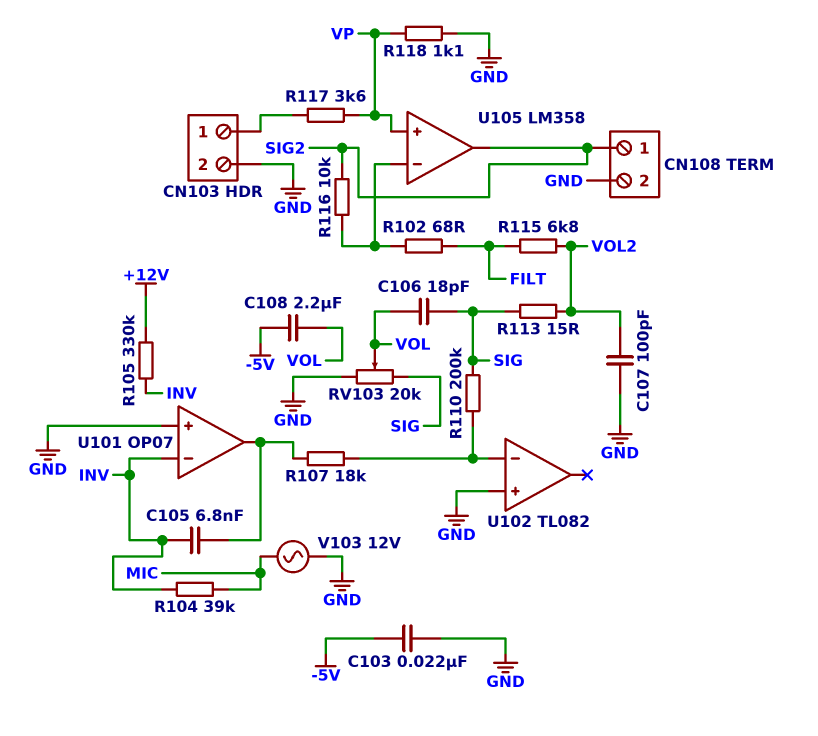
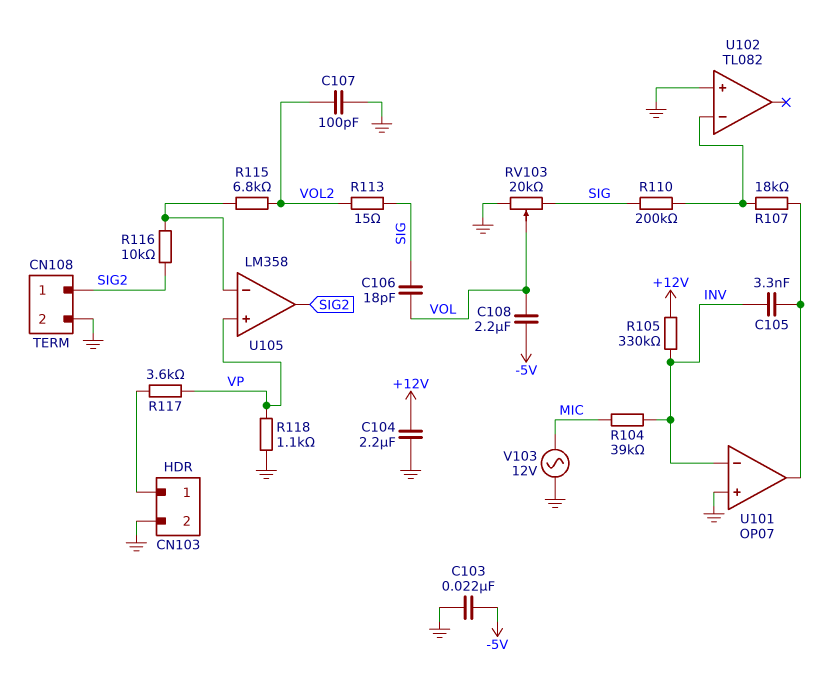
C104: none -> 2.2uF (+12V, GND)
C105: 6.8nF (INV, U101/out) -> 3.3nF (INV, U101/out)
R102: 68 (FILT, U105/in-) -> none
R115: 6.8k (FILT, VOL2) -> 6.8k (U105/in-, VOL2)

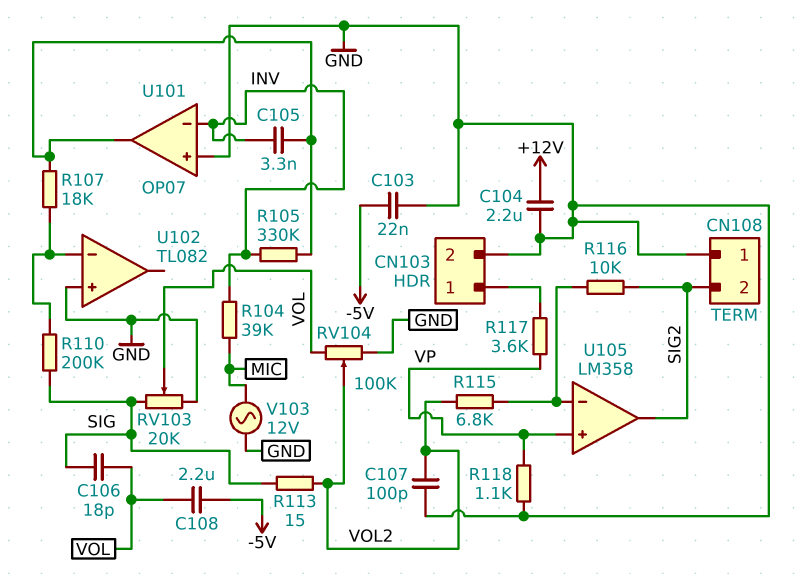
CN108 pin 1: SIG2 -> GND
CN108 pin 2: GND -> SIG2
R105: 330k (+12V, INV) -> 330k (INV, U101/out)
RV104: none -> 100k (GND, VOL, wiper VOL2)

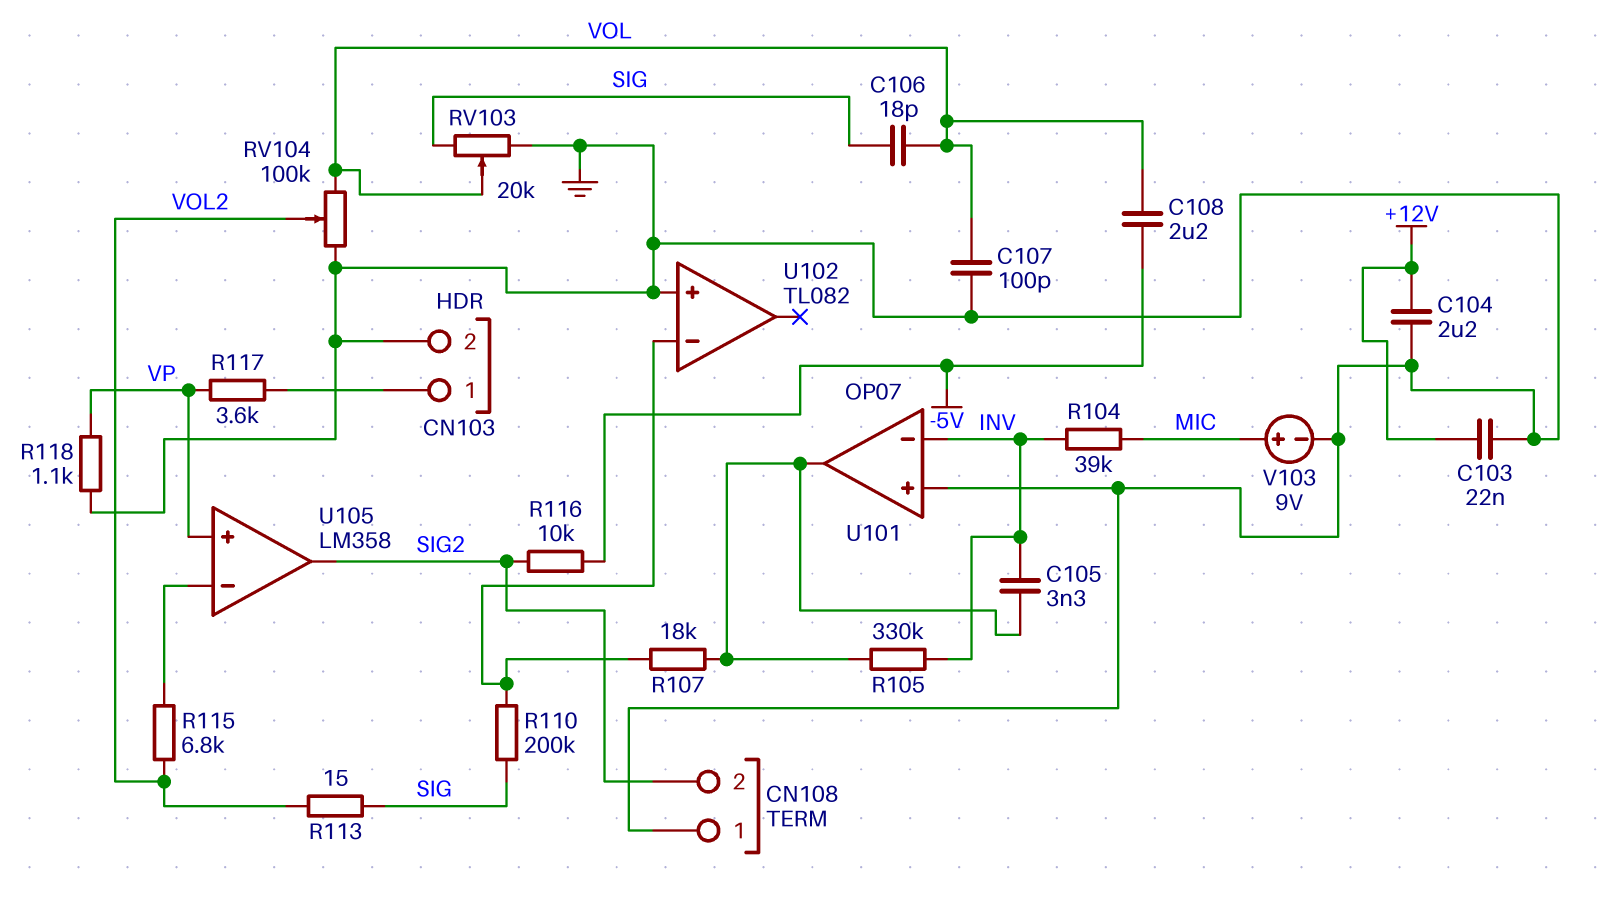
C103: 22nF (-5V, GND) -> 22nF (+12V, GND)
C107: 100pF (GND, VOL2) -> 100pF (GND, VOL)
R116: 10k (SIG2, U105/in-) -> 10k (-5V, SIG2)
V103: AC 12V (GND, MIC) -> 9V (plus MIC, minus GND)

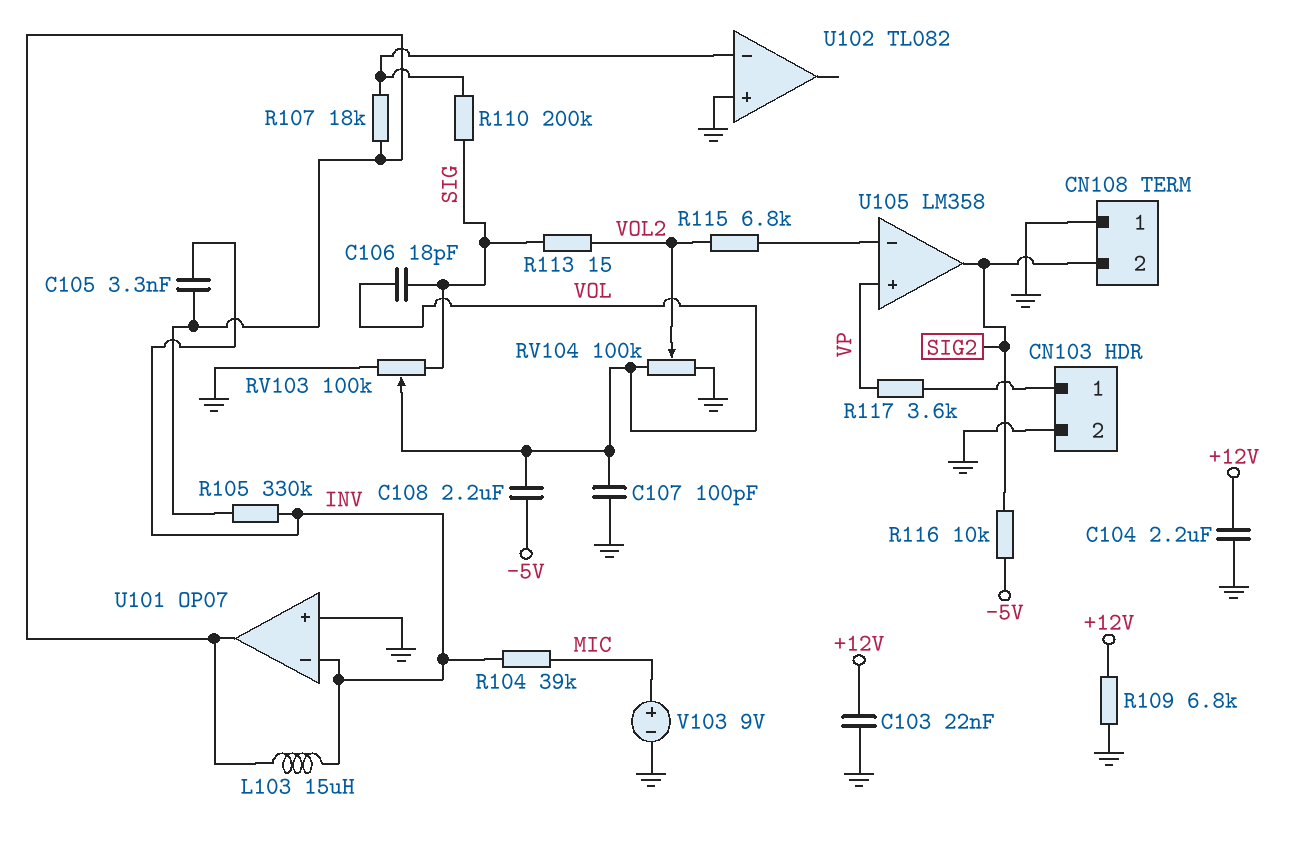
L103: none -> 15uH (INV, U101/out)
R109: none -> 6.8k (+12V, GND)
R118: 1.1k (GND, VP) -> none
RV103: 20k (GND, SIG, wiper VOL) -> 100k (GND, SIG, wiper VOL)

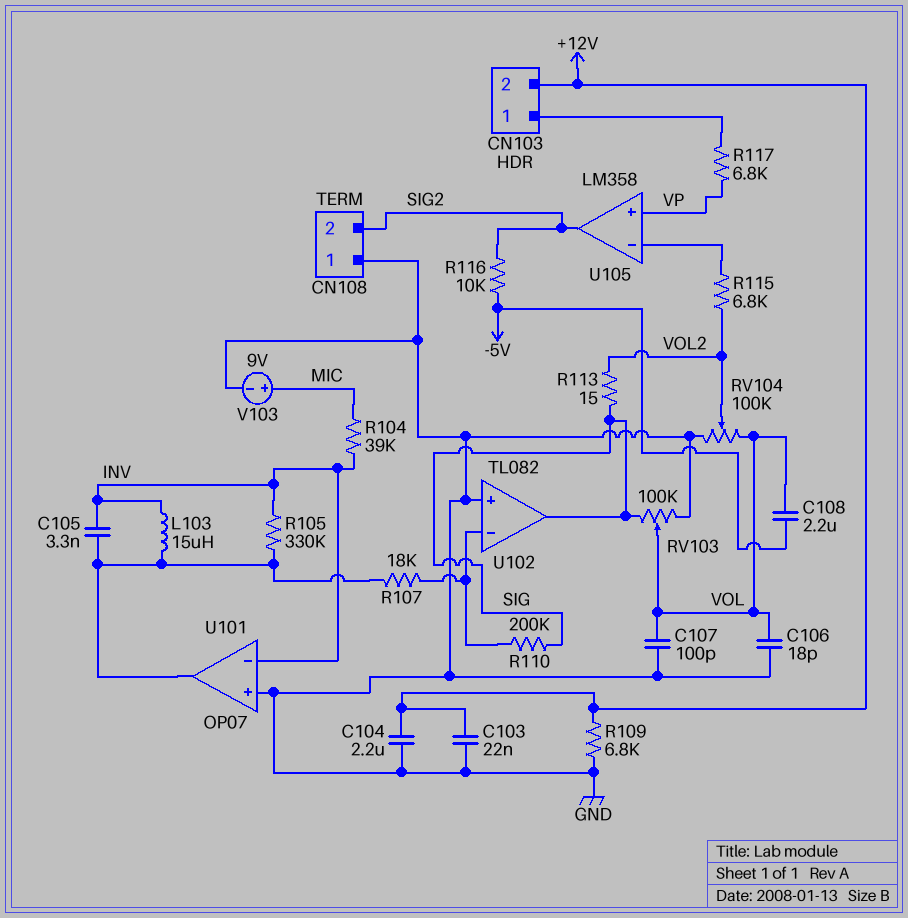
C106: 18pF (SIG, VOL) -> 18pF (GND, VOL)
CN103 pin 2: GND -> +12V
R117: 3.6k (CN103/1, VP) -> 6.8k (CN103/1, VP)
U102 pin out: none -> SIG

